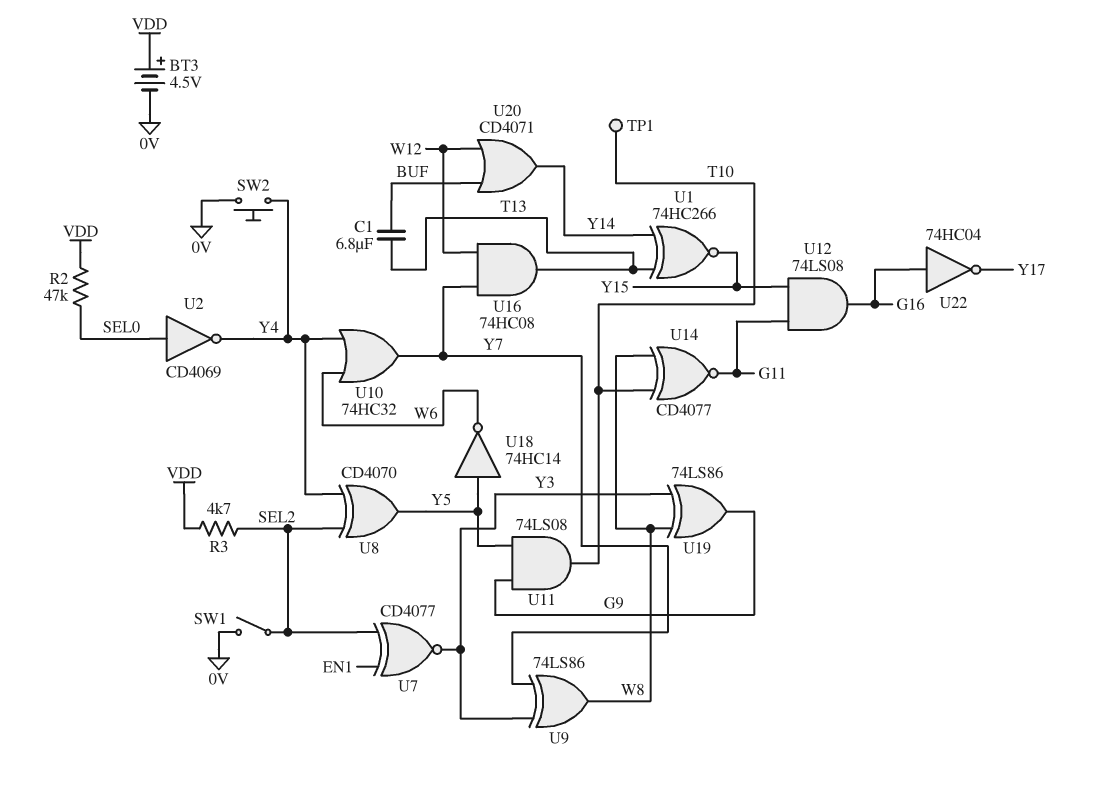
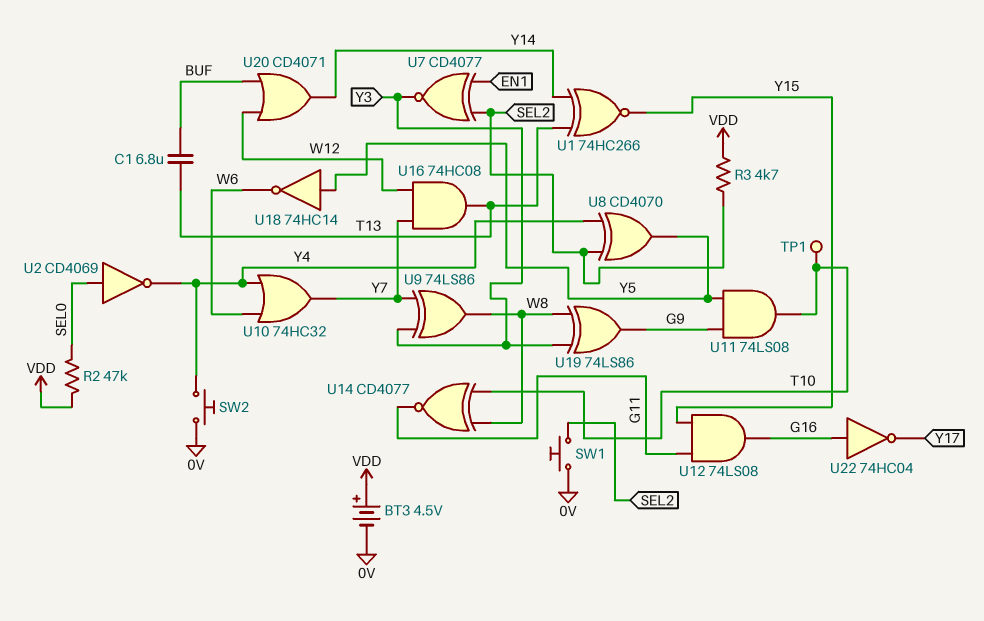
SW1: switch (0V, SEL2) -> button (0V, SEL2)

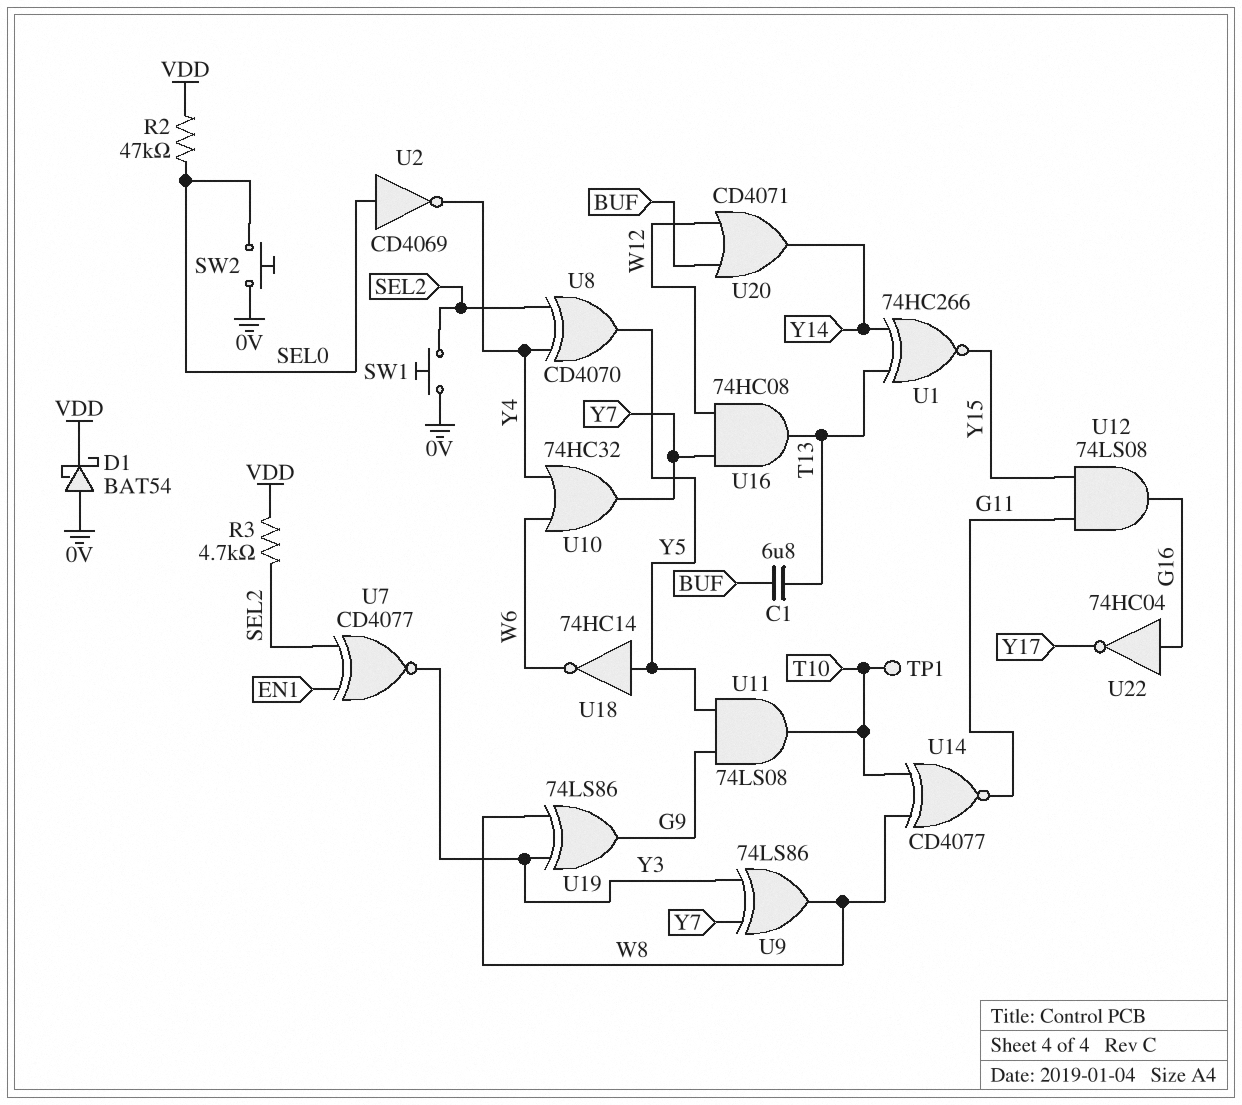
BT3: 4.5V (plus VDD, minus 0V) -> none
D1: none -> schottky BAT54 (A 0V, K VDD)
SW2: button (0V, Y4) -> button (0V, SEL0)

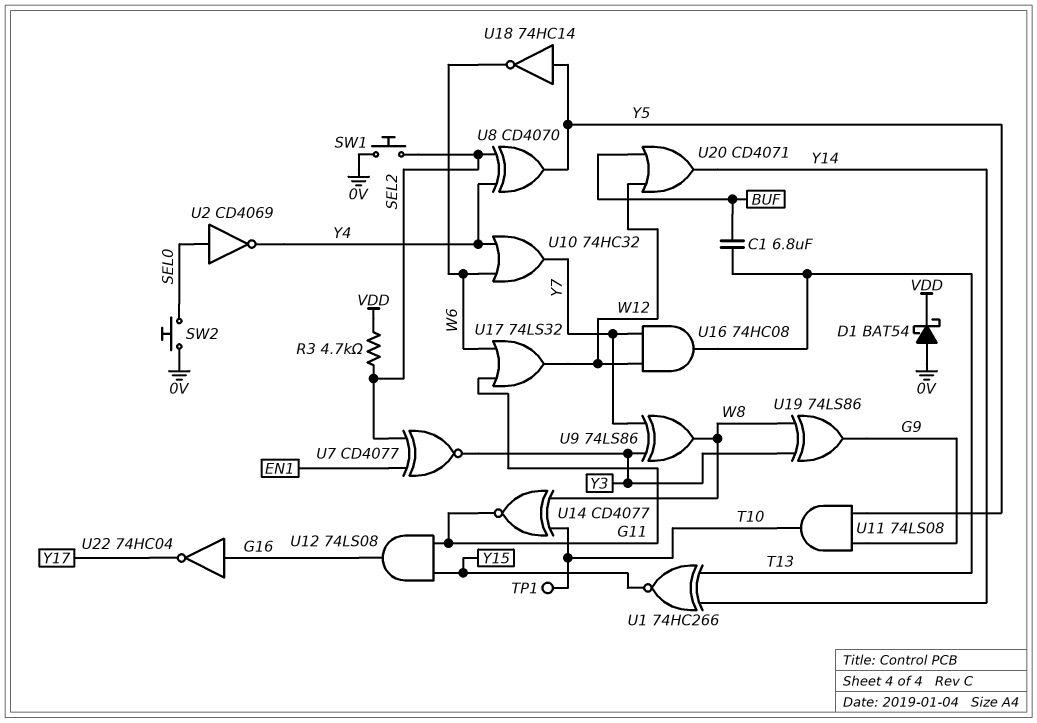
R2: 47k (SEL0, VDD) -> none
U17: none -> OR 74LS32 (in G11, in W6, out W12)

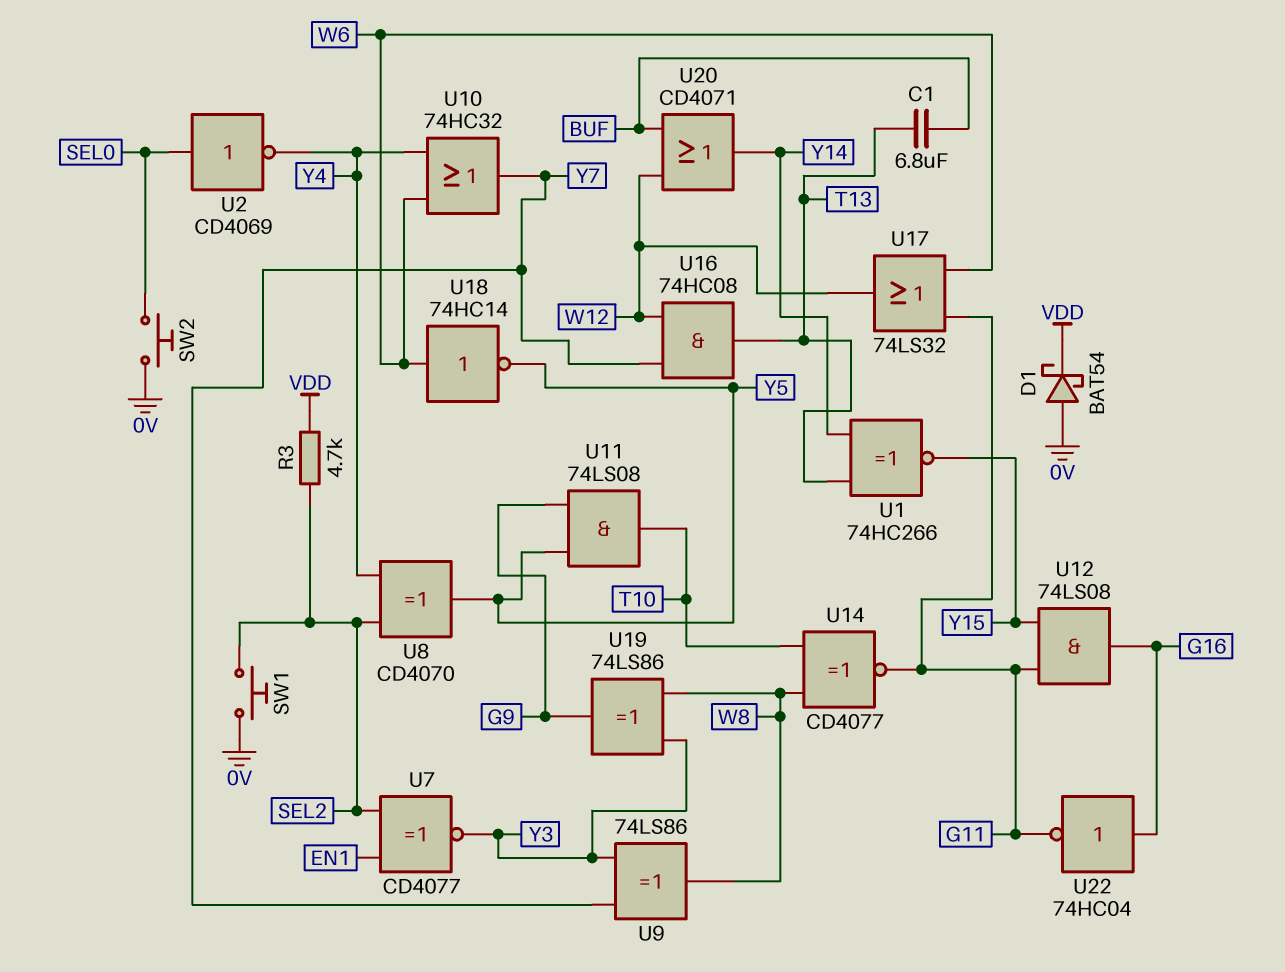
TP1: test point (T10) -> none
U18: NOT 74HC14 (in Y5, out W6) -> NOT 74HC14 (in W6, out Y5)
U22: NOT 74HC04 (in G16, out Y17) -> NOT 74HC04 (in G16, out G11)

